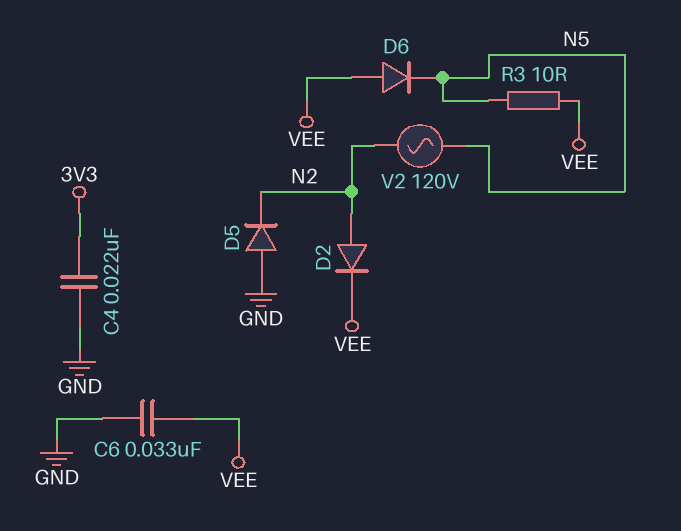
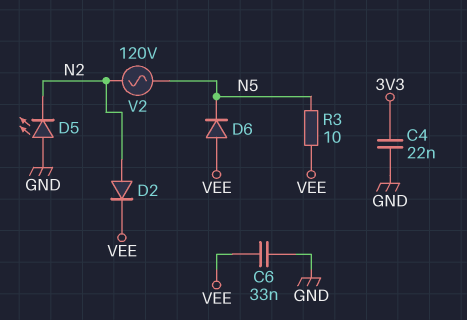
D5: diode (A GND, K N2) -> LED (A GND, K N2)

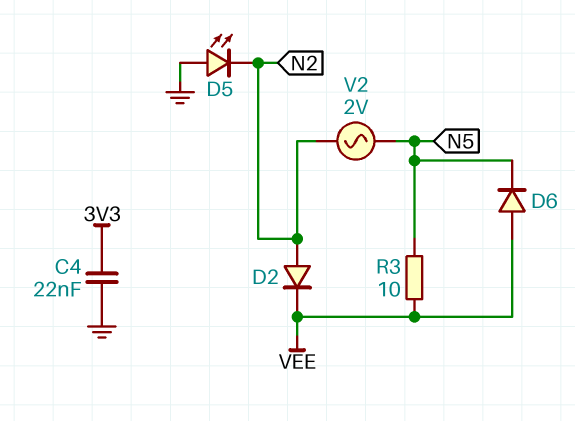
C6: 33nF (GND, VEE) -> none
V2: AC 120V (N2, N5) -> AC 2V (N2, N5)

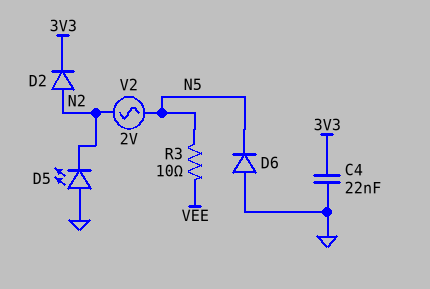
D2: diode (A N2, K VEE) -> diode (A N2, K 3V3)
D6: diode (A VEE, K N5) -> diode (A GND, K N5)

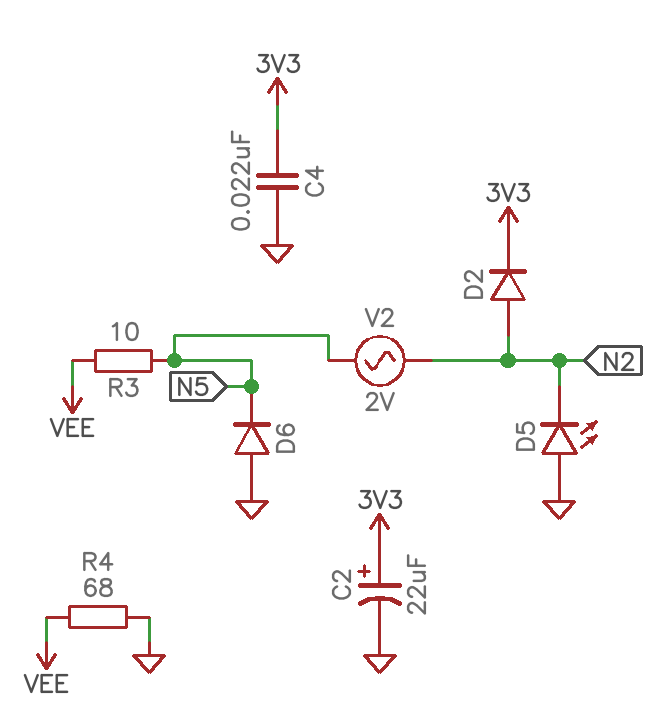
C2: none -> 22uF (plus 3V3, minus GND)
R4: none -> 68 (GND, VEE)

